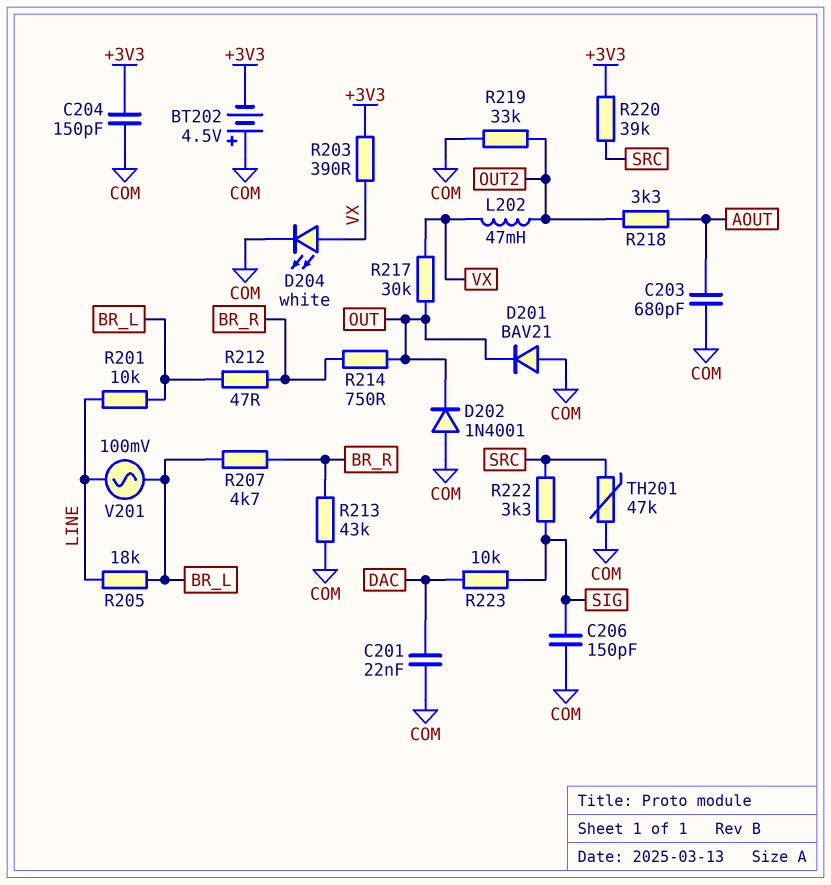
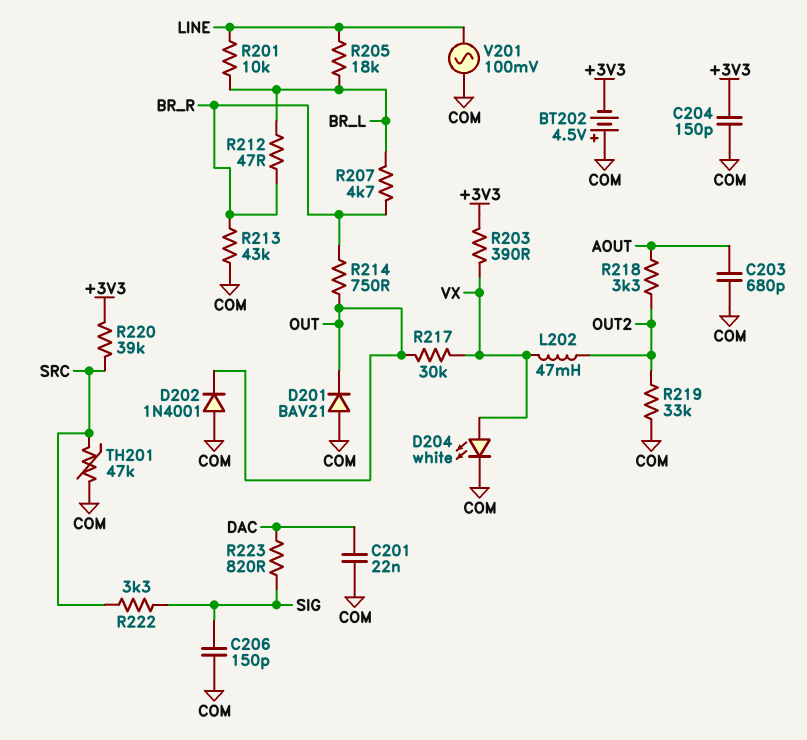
R223: 10k (DAC, SIG) -> 820 (DAC, SIG)
V201: AC 100mV (BR_L, LINE) -> AC 100mV (COM, LINE)

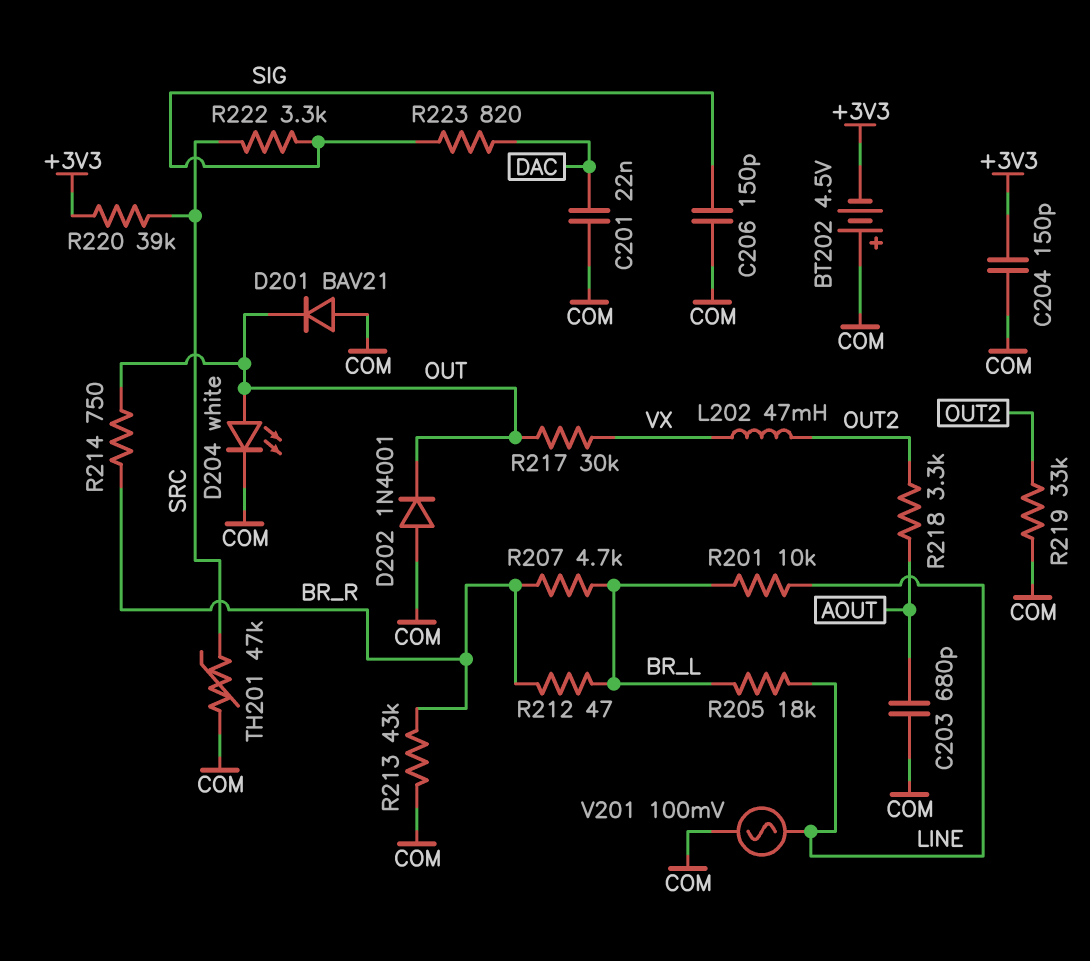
D204: LED white (A VX, K COM) -> LED white (A OUT, K COM)
R203: 390 (+3V3, VX) -> none

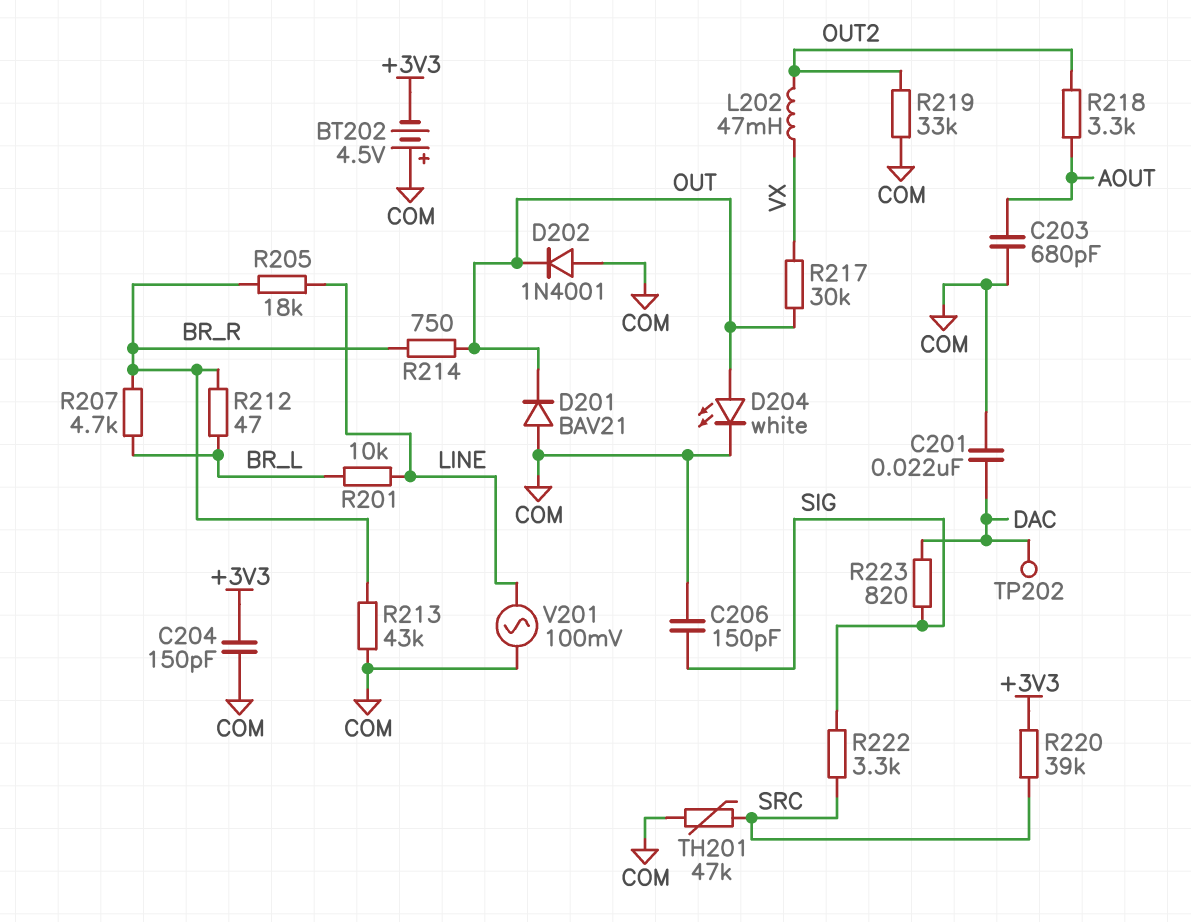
R205: 18k (BR_L, LINE) -> 18k (BR_R, LINE)
TP202: none -> test point (DAC)

